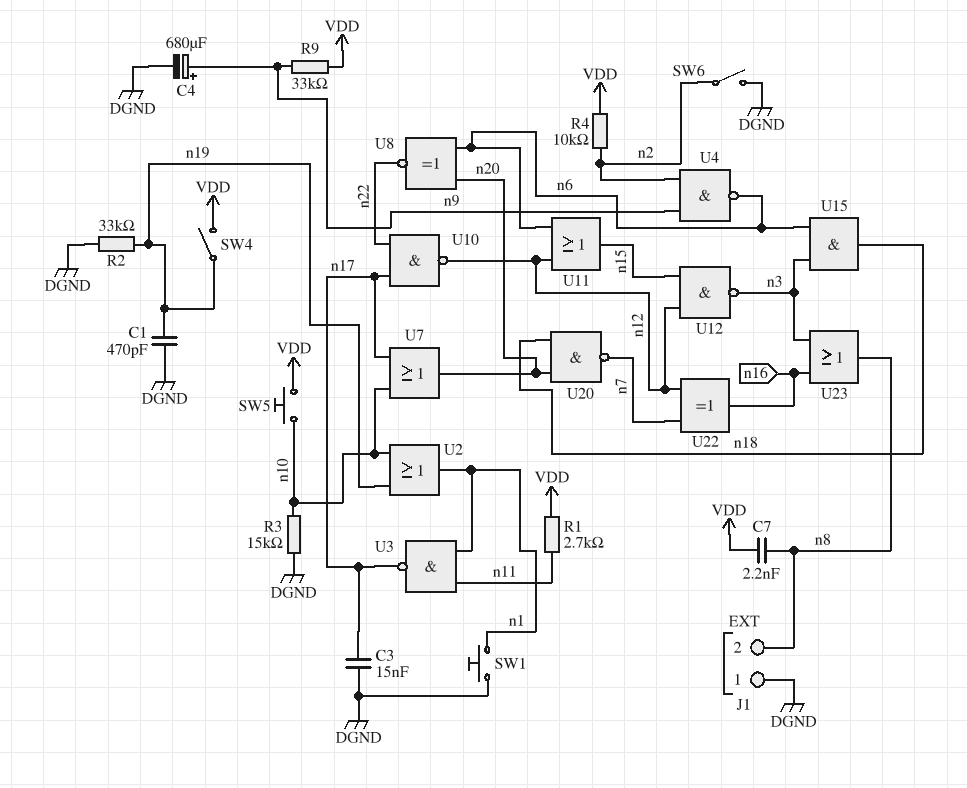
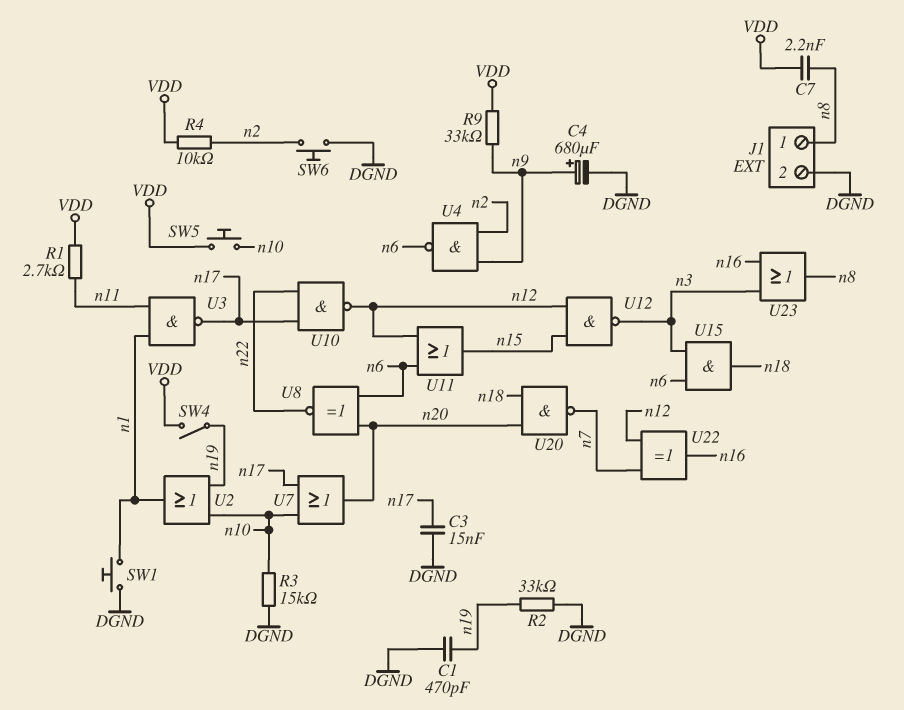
J1 pin 1: DGND -> n8
J1 pin 2: n8 -> DGND
SW6: switch (DGND, n2) -> button (DGND, n2)

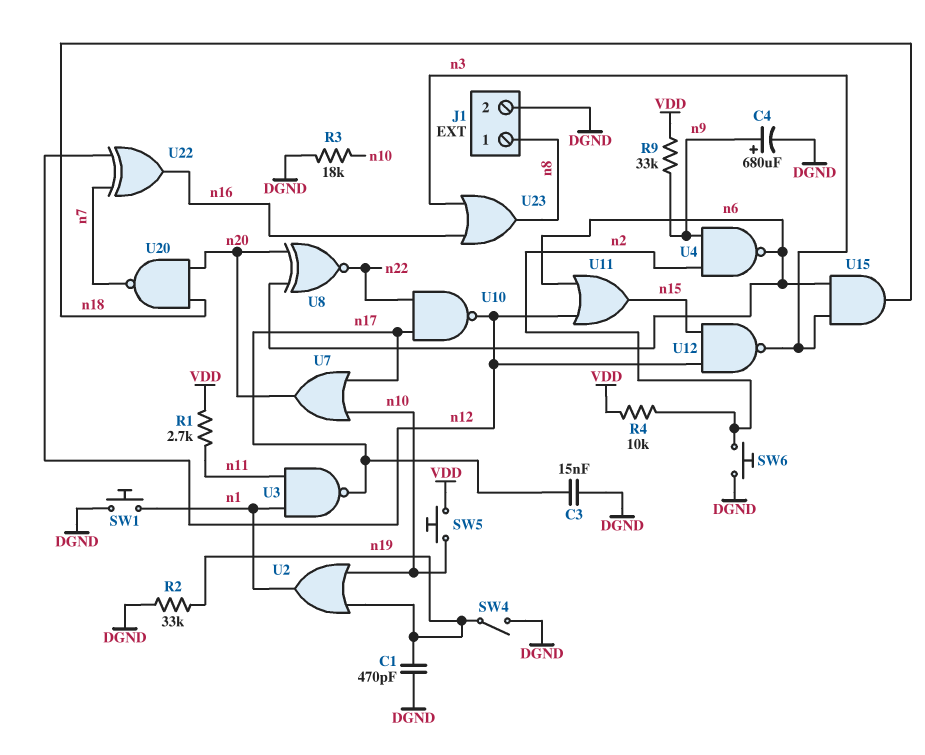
C7: 2.2nF (VDD, n8) -> none
R3: 15k (DGND, n10) -> 18k (DGND, n10)
SW4: switch (VDD, n19) -> switch (DGND, n19)

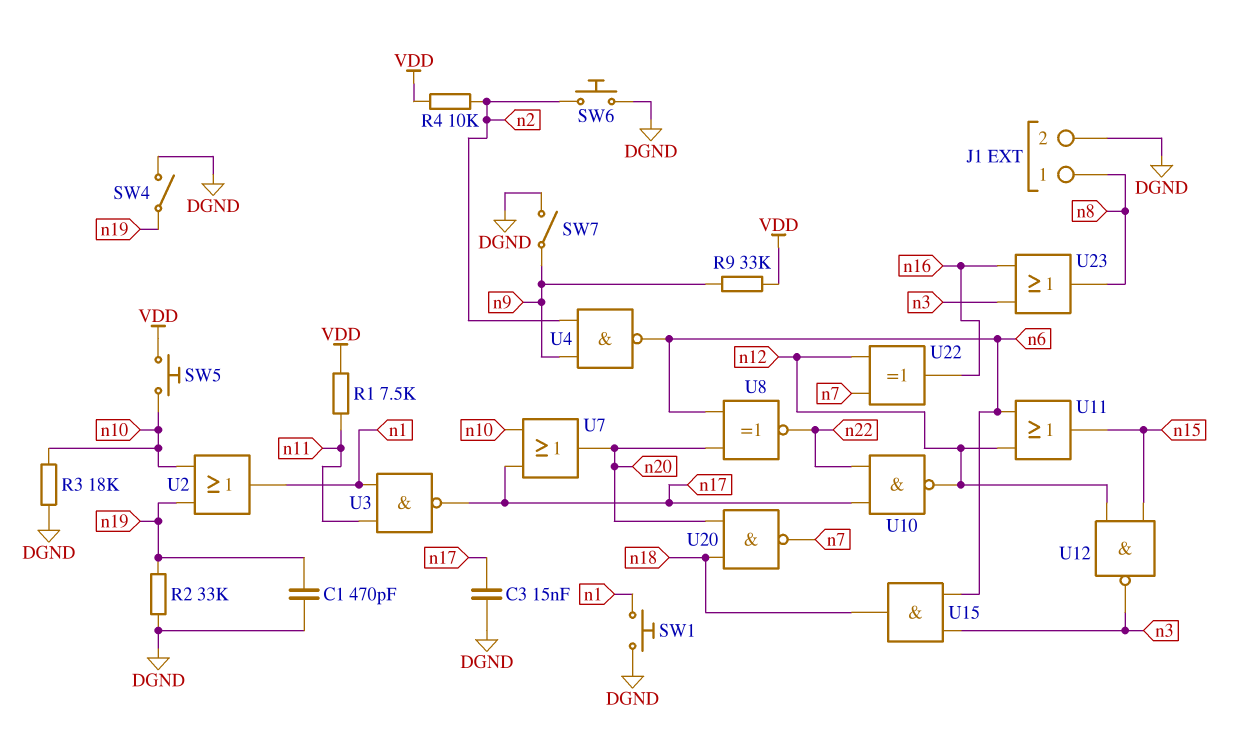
C4: 680uF (plus n9, minus DGND) -> none
R1: 2.7k (VDD, n11) -> 7.5k (VDD, n11)
SW7: none -> switch (DGND, n9)

